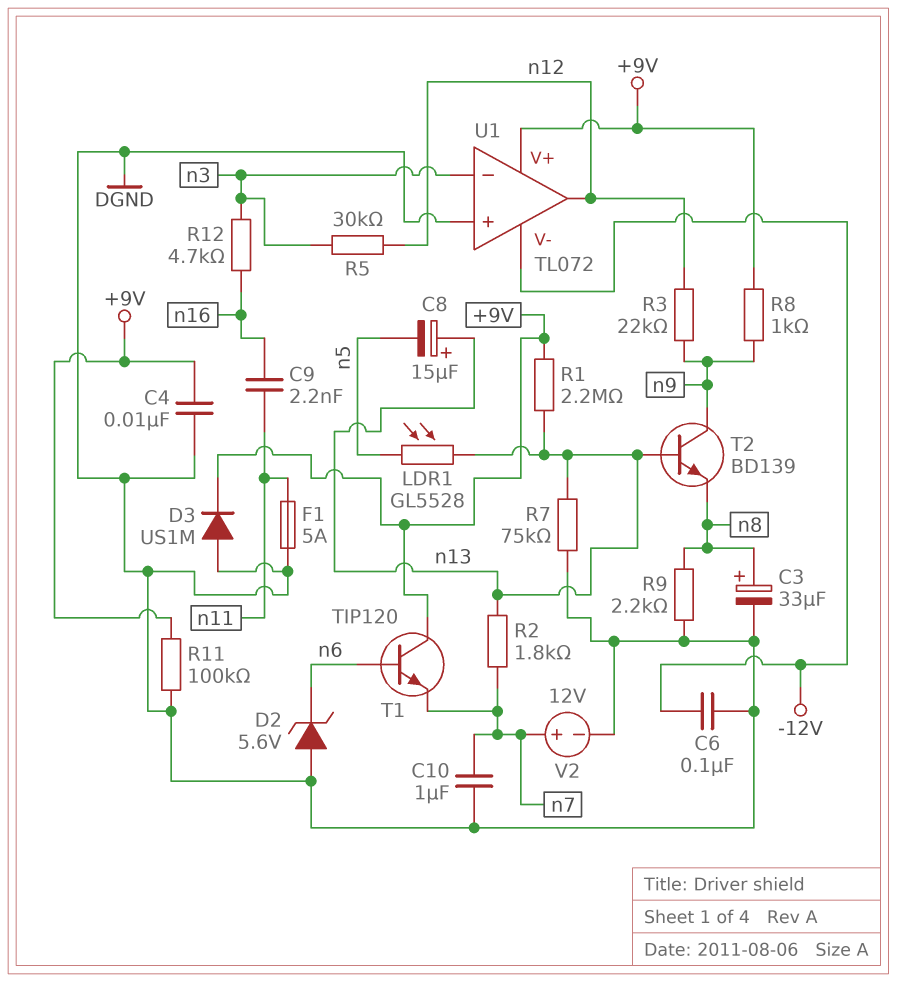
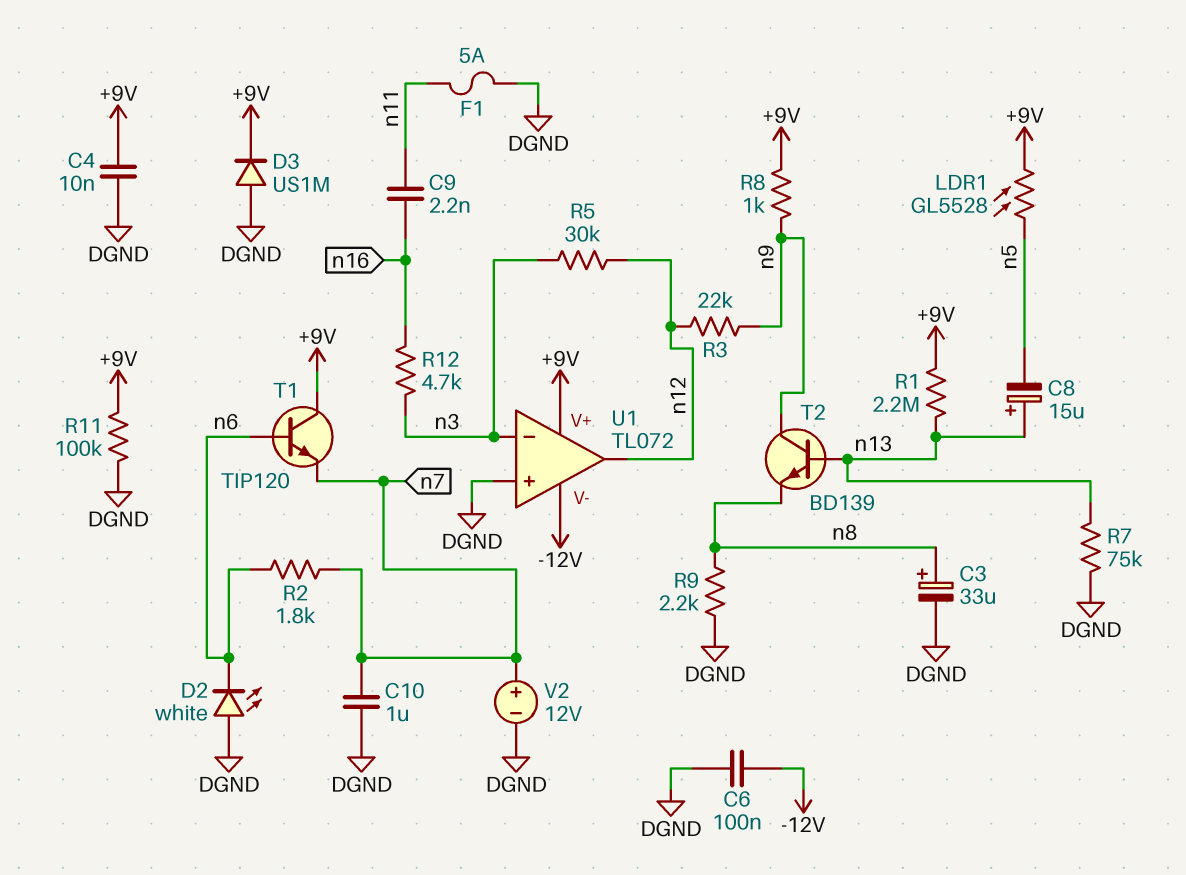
D2: zener 5.6V (A DGND, K n6) -> LED white (A DGND, K n6)
LDR1: GL5528 (n5, n13) -> GL5528 (+9V, n5)
R2: 1.8k (n7, n13) -> 1.8k (n6, n7)

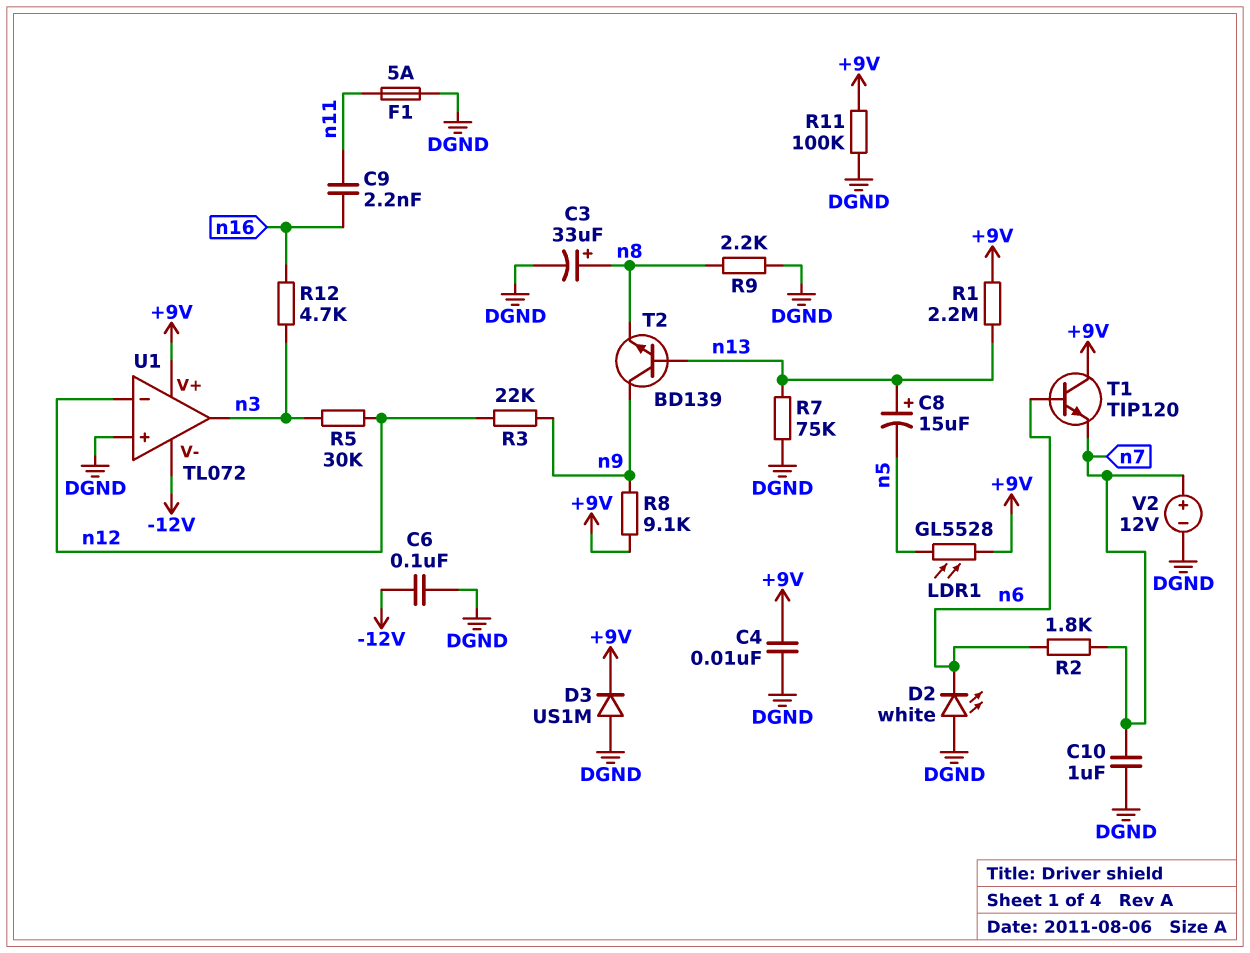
R8: 1k (+9V, n9) -> 9.1k (+9V, n9)
U1 pin in-: n3 -> n12
U1 pin out: n12 -> n3

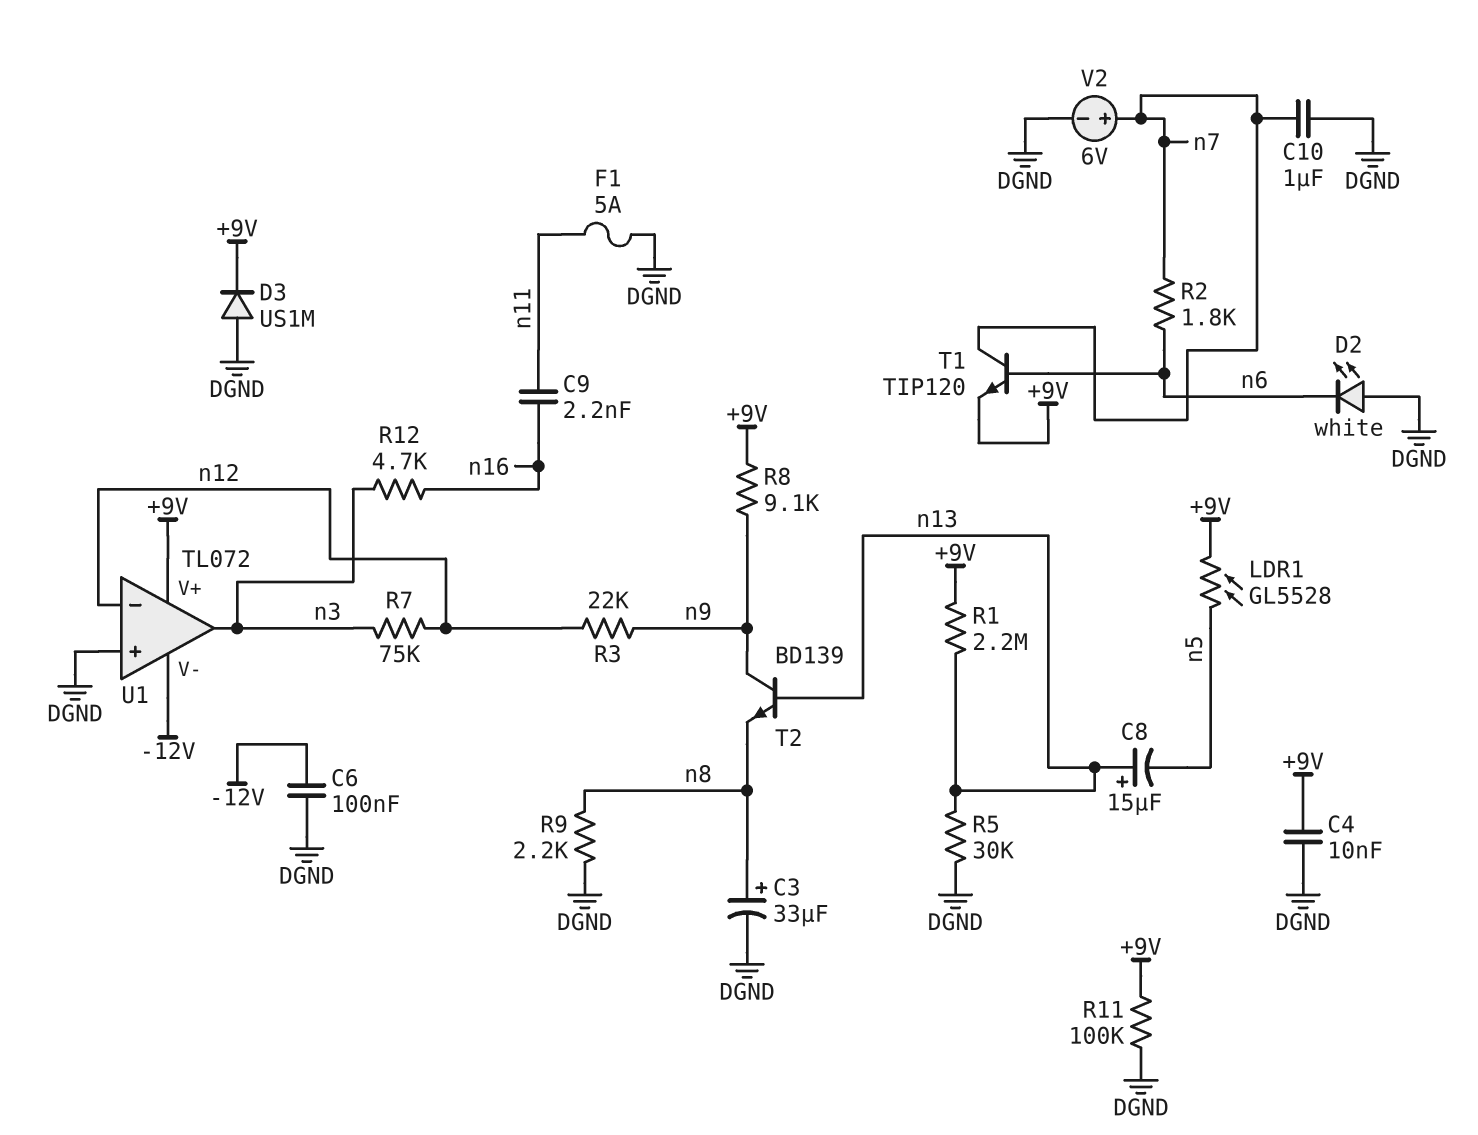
R5: 30k (n3, n12) -> 30k (DGND, n13)
R7: 75k (DGND, n13) -> 75k (n3, n12)
T1: NPN TIP120 (B n6, C +9V, E n7) -> NPN TIP120 (B n6, C n7, E +9V)
V2: 12V (plus n7, minus DGND) -> 6V (plus n7, minus DGND)

